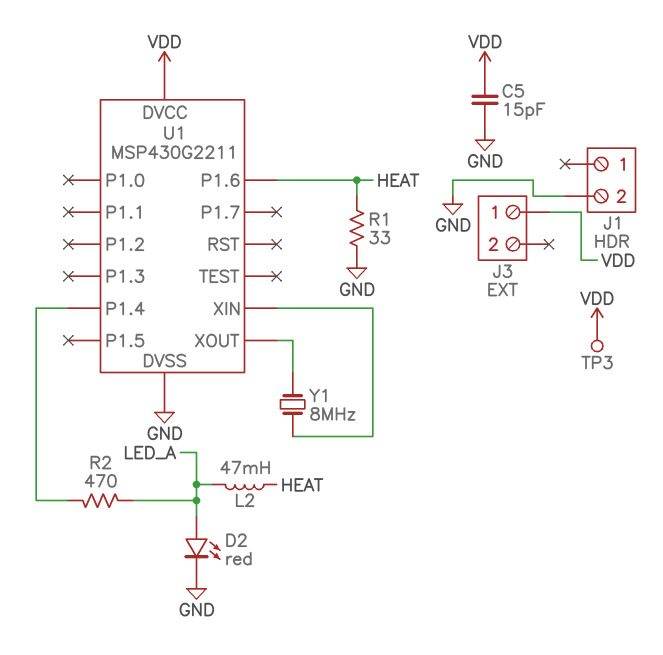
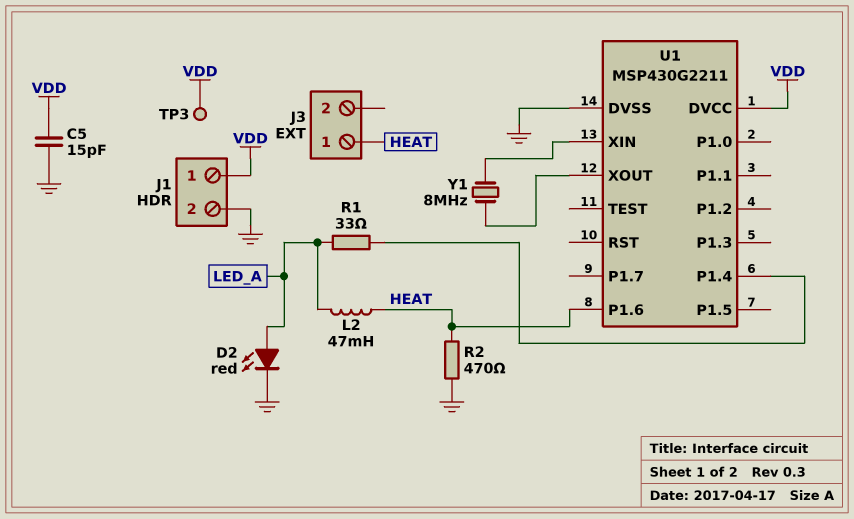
J1 pin 1: none -> VDD
J3 pin 1: VDD -> HEAT
R1: 33 (GND, HEAT) -> 33 (LED_A, U1/P1.4)
R2: 470 (LED_A, U1/P1.4) -> 470 (GND, HEAT)

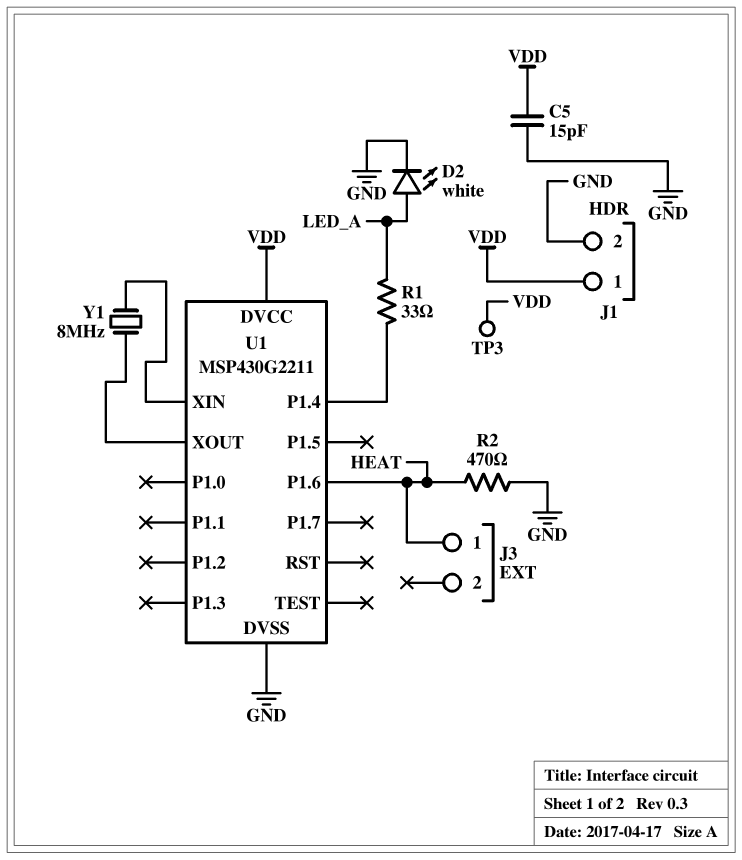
D2: LED red (A LED_A, K GND) -> LED white (A LED_A, K GND)
L2: 47mH (HEAT, LED_A) -> none

